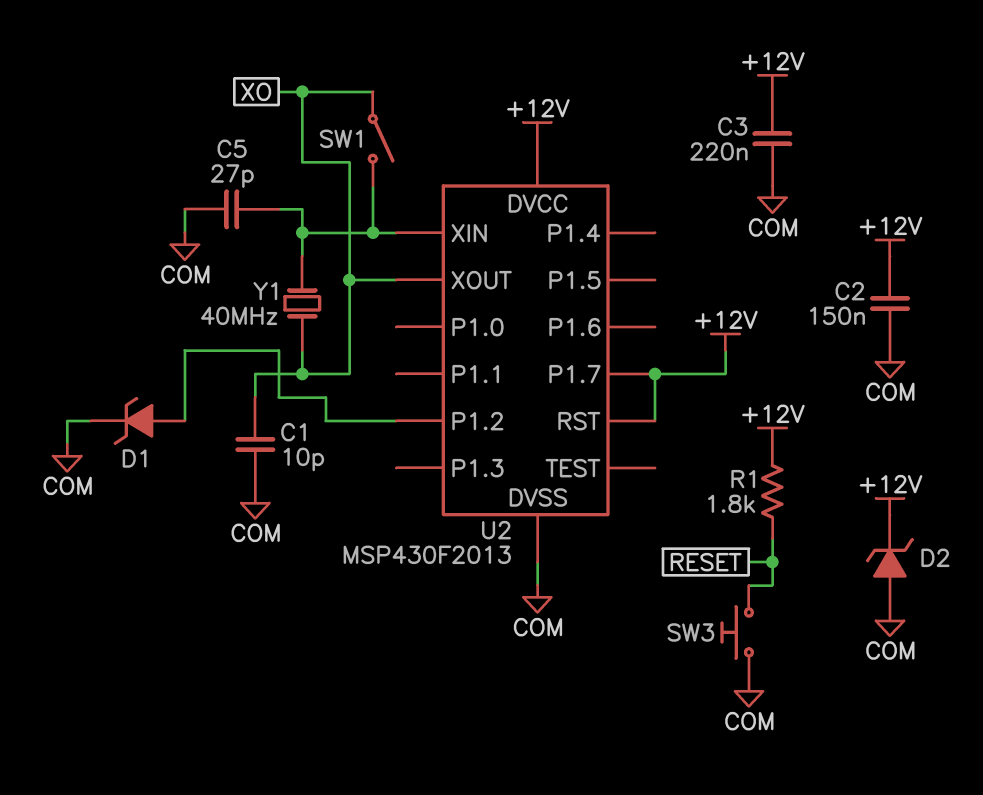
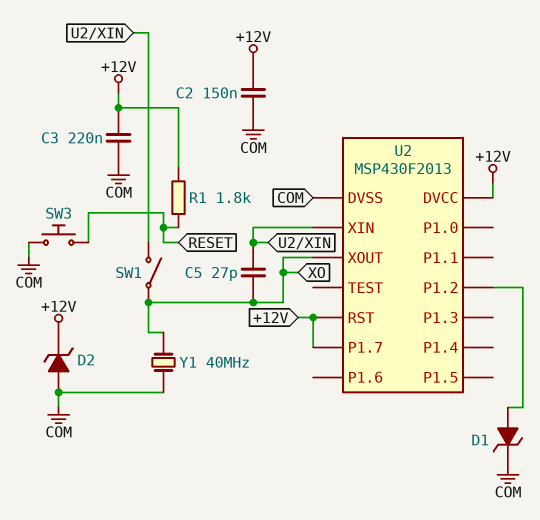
C1: 10pF (COM, XO) -> none
C5: 27pF (COM, U2/XIN) -> 27pF (U2/XIN, XO)
Y1: 40MHz (U2/XIN, XO) -> 40MHz (COM, XO)

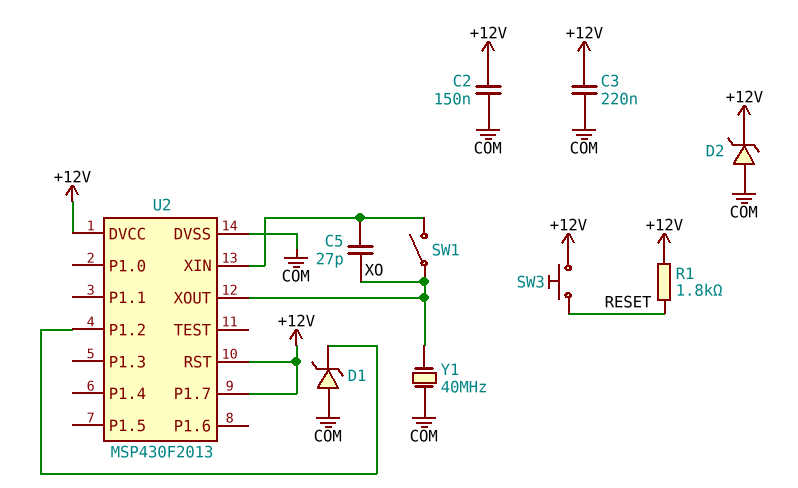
D1: zener (A U2/P1.2, K COM) -> zener (A COM, K U2/P1.2)
SW3: button (COM, RESET) -> button (+12V, RESET)

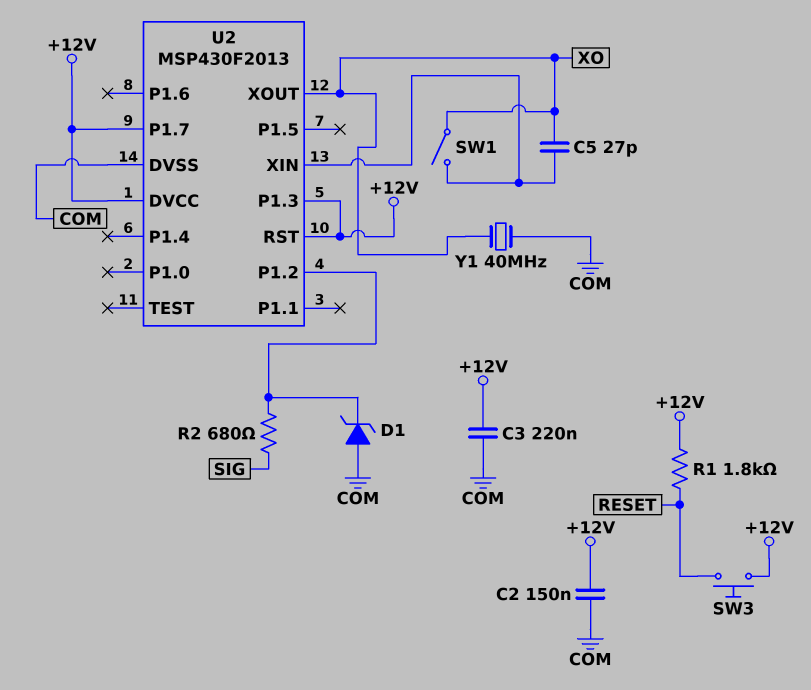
D2: zener (A COM, K +12V) -> none
R2: none -> 680 (SIG, U2/P1.2)
U2 pin P1.3: none -> +12V

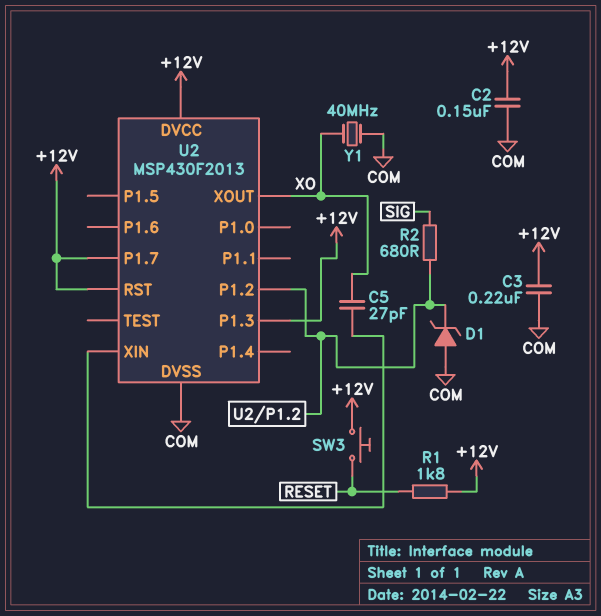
SW1: switch (U2/XIN, XO) -> none

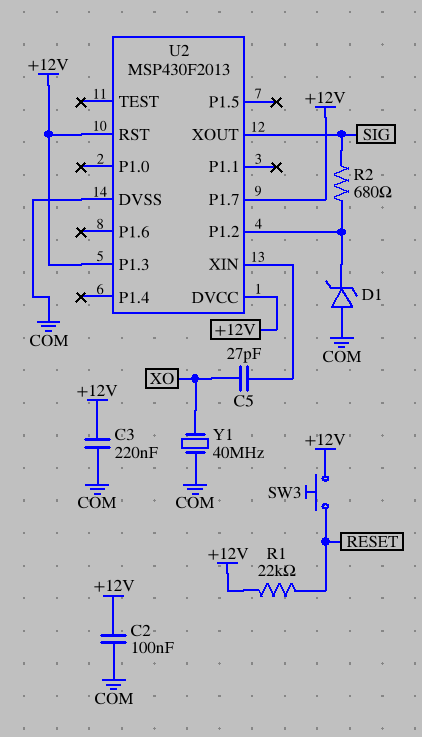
C2: 150nF (+12V, COM) -> 100nF (+12V, COM)
R1: 1.8k (+12V, RESET) -> 22k (+12V, RESET)
U2 pin XOUT: XO -> SIG

